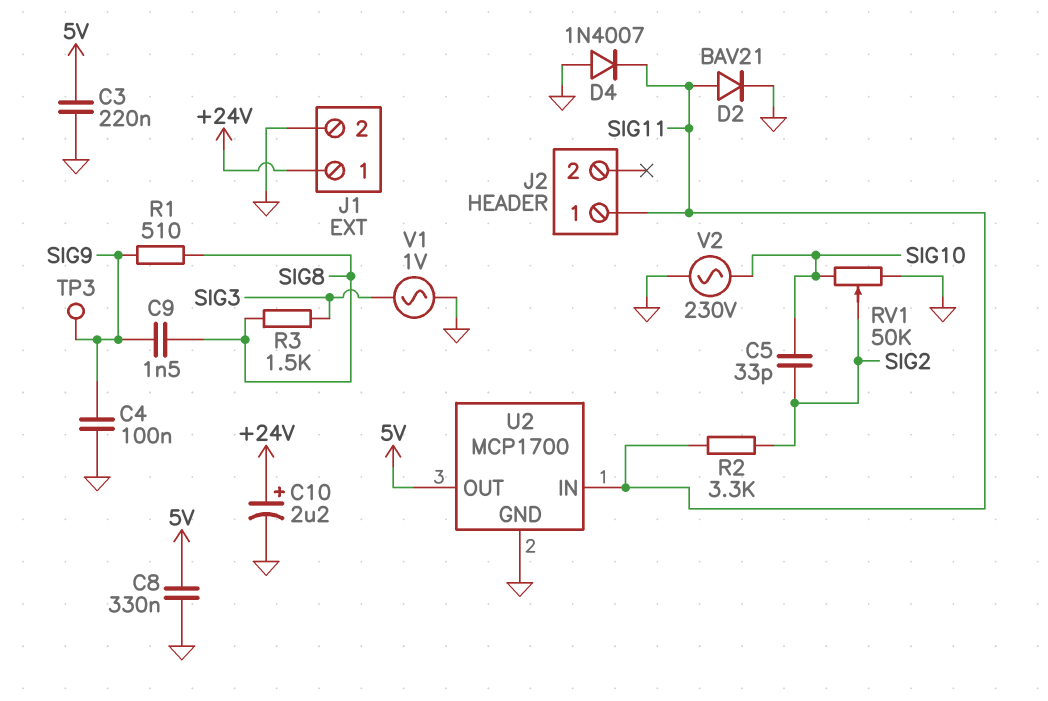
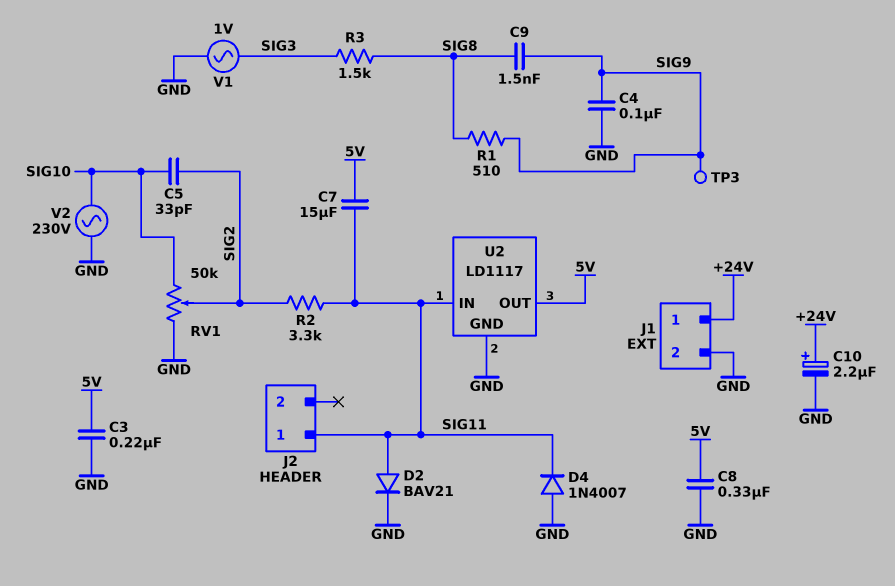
C7: none -> 15uF (5V, SIG11)
U2: MCP1700 -> LD1117

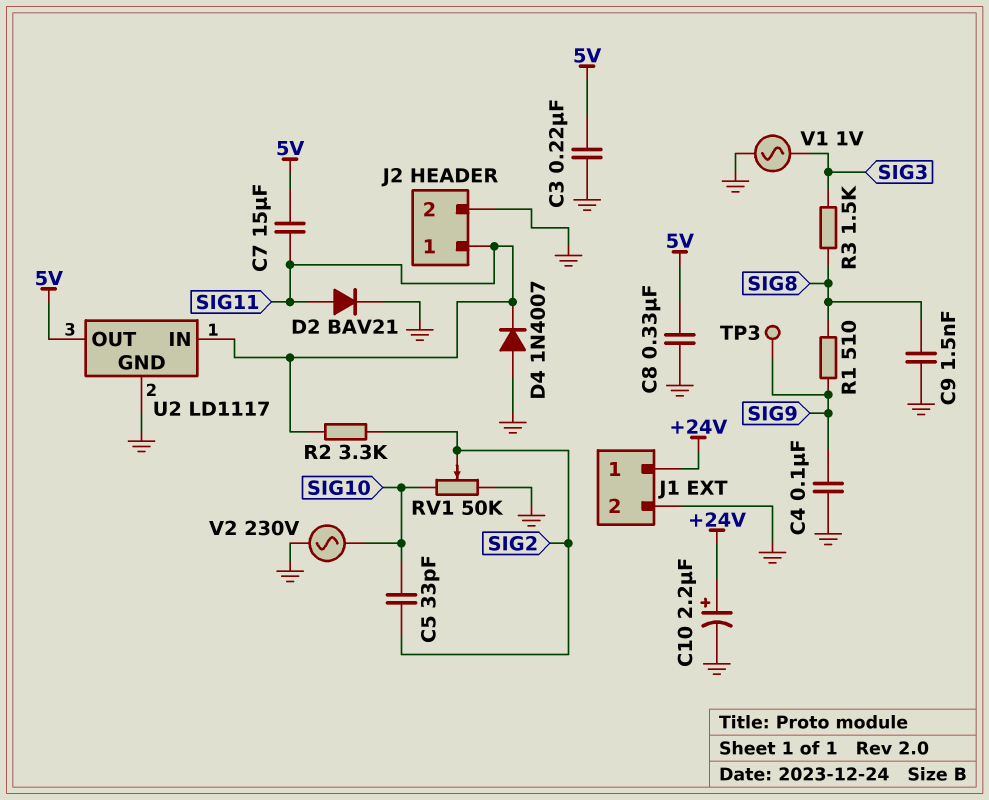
C9: 1.5nF (SIG8, SIG9) -> 1.5nF (GND, SIG8)
J2 pin 2: none -> GND

